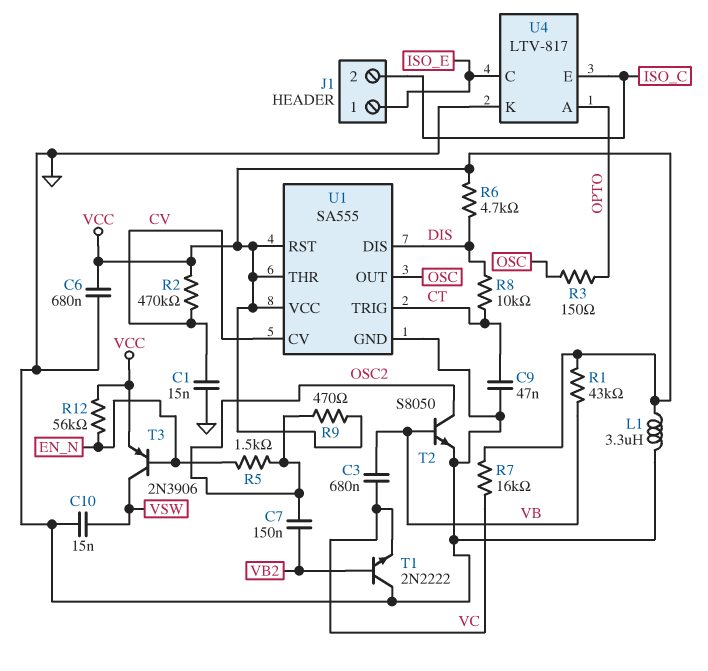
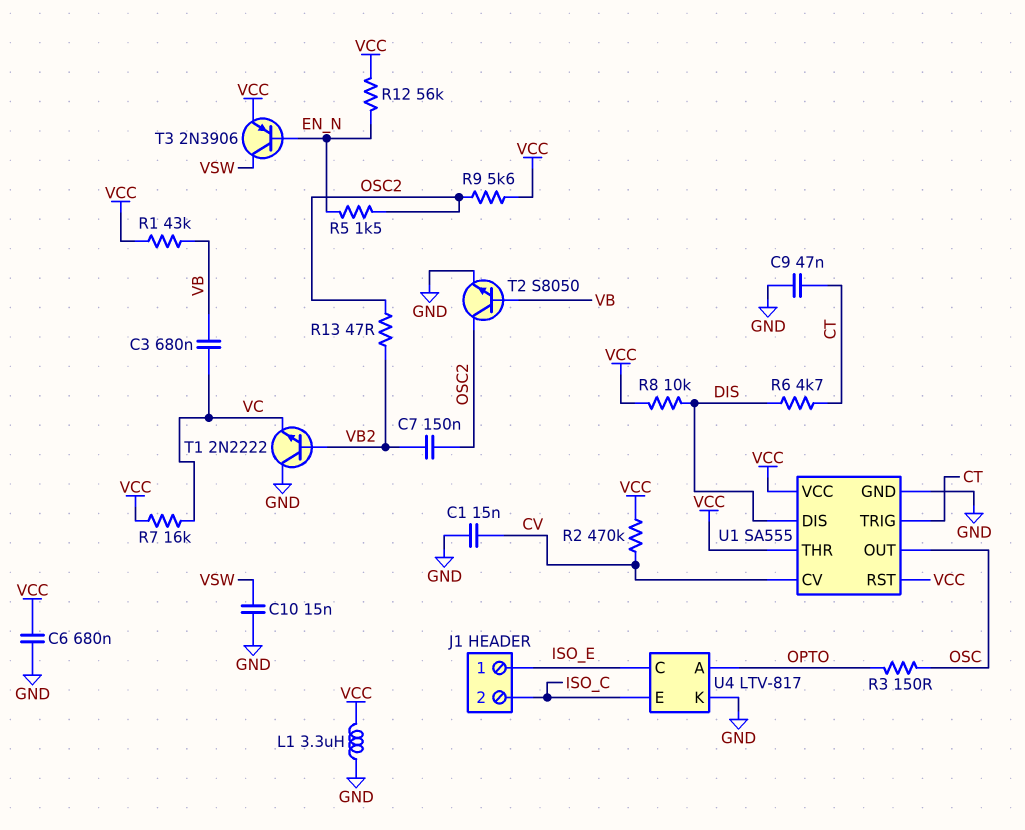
R6: 4.7k (DIS, VCC) -> 4.7k (CT, DIS)
R8: 10k (CT, DIS) -> 10k (DIS, VCC)
R9: 470 (OSC2, VCC) -> 5.6k (OSC2, VCC)
R13: none -> 47 (OSC2, VB2)

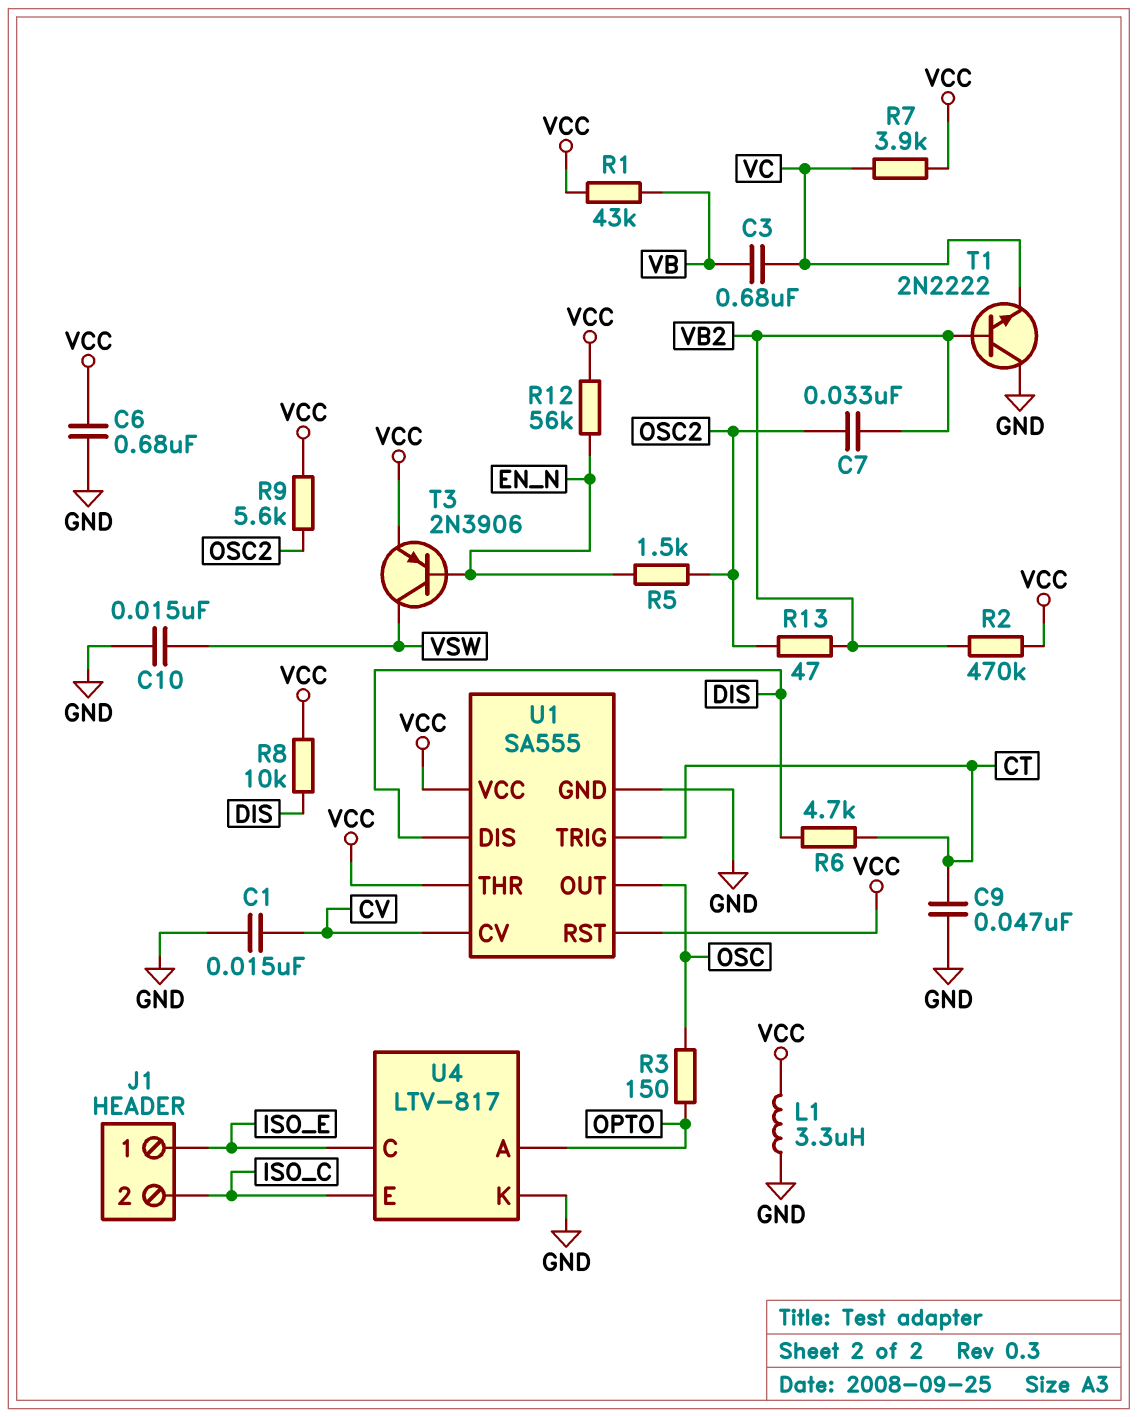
C7: 150nF (OSC2, VB2) -> 33nF (OSC2, VB2)
R2: 470k (CV, VCC) -> 470k (VB2, VCC)
R7: 16k (VC, VCC) -> 3.9k (VC, VCC)
T2: NPN S8050 (B VB, C OSC2, E GND) -> none

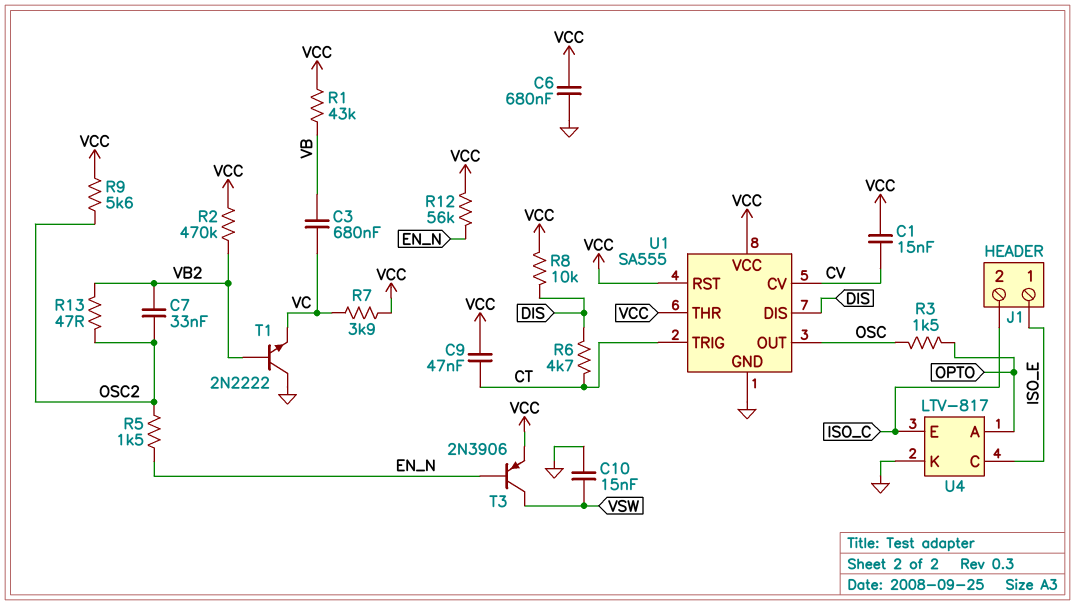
C1: 15nF (CV, GND) -> 15nF (CV, VCC)
C9: 47nF (CT, GND) -> 47nF (CT, VCC)
L1: 3.3uH (GND, VCC) -> none
R3: 150 (OPTO, OSC) -> 1.5k (OPTO, OSC)

